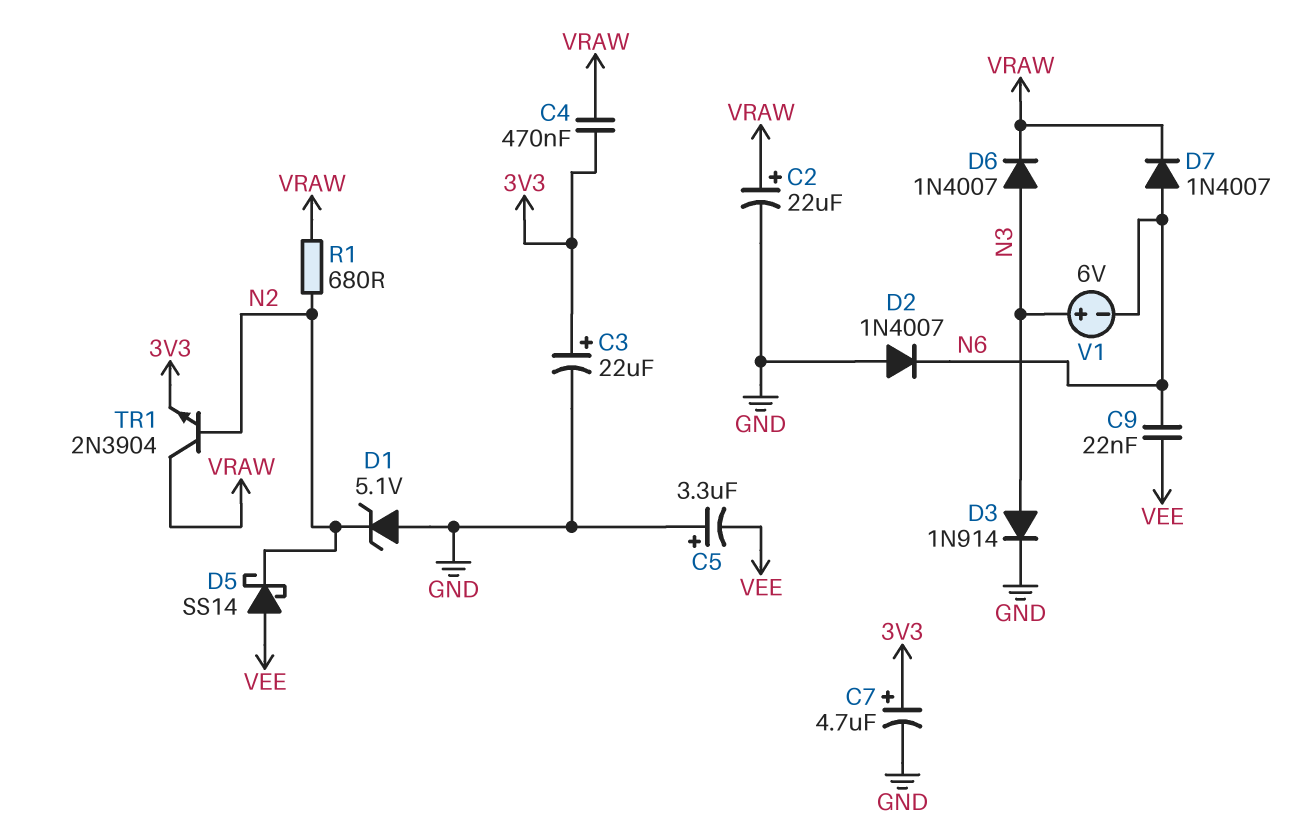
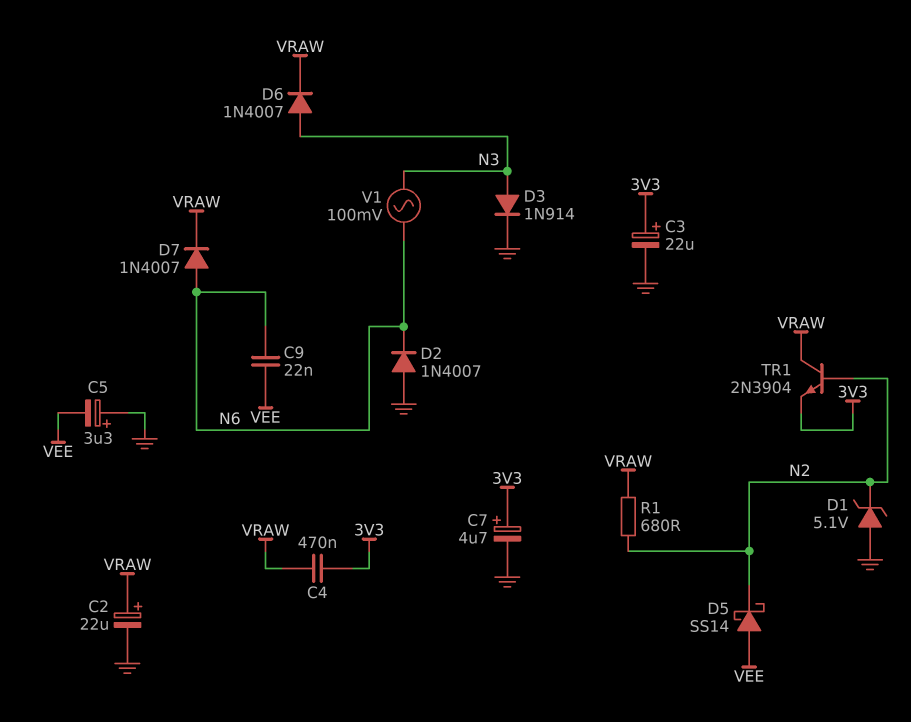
V1: 6V (plus N3, minus N6) -> AC 100mV (N3, N6)

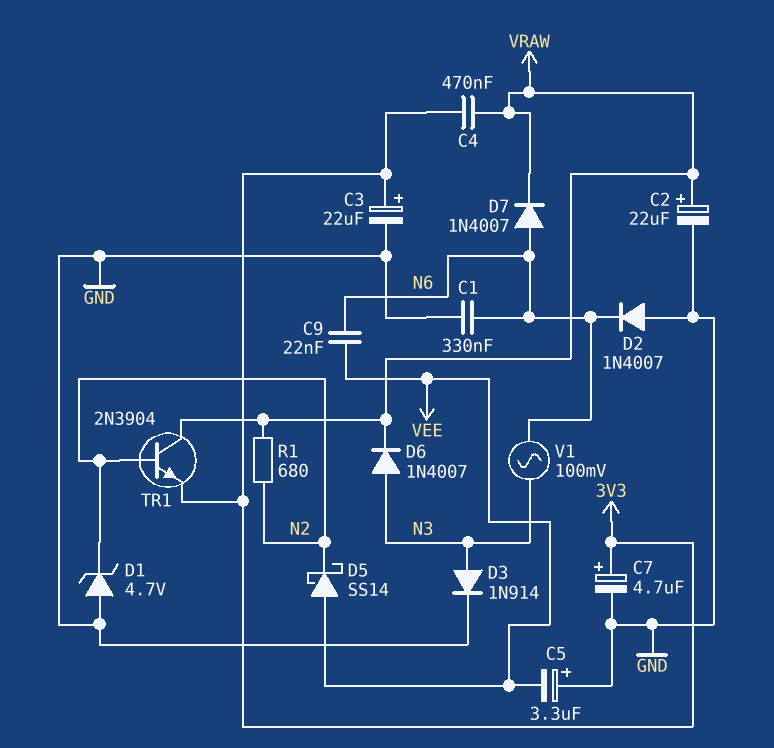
C1: none -> 330nF (GND, N6)
D1: zener 5.1V (A GND, K N2) -> zener 4.7V (A GND, K N2)

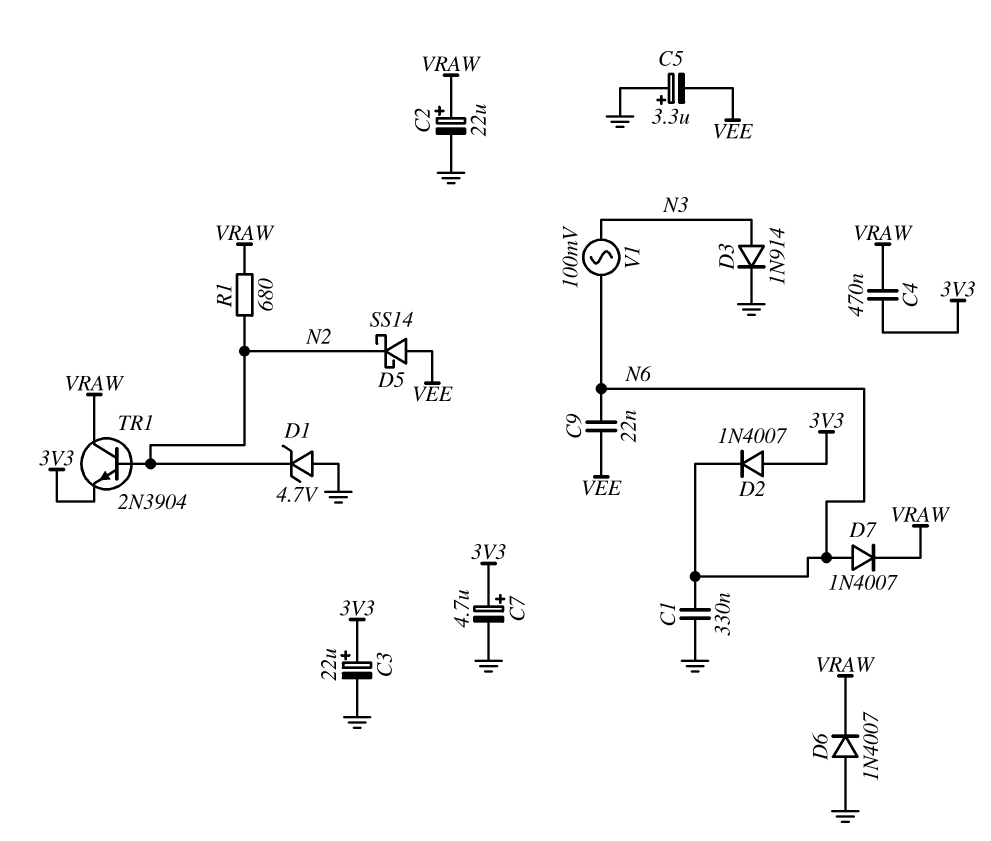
D2: diode 1N4007 (A GND, K N6) -> diode 1N4007 (A 3V3, K N6)
D6: diode 1N4007 (A N3, K VRAW) -> diode 1N4007 (A GND, K VRAW)

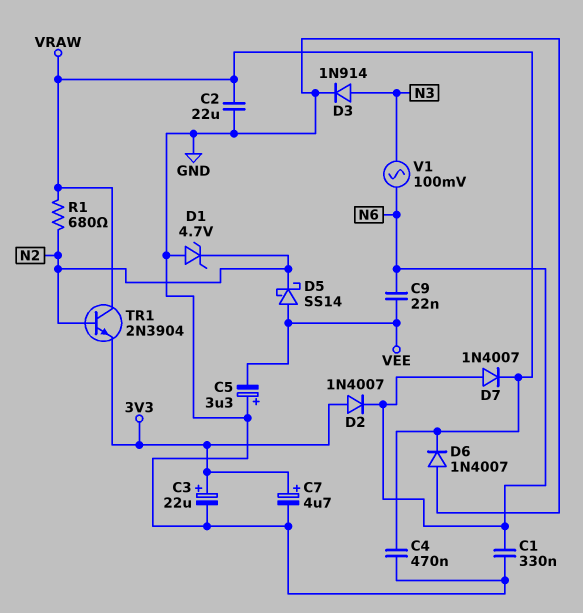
C2: 22uF (plus VRAW, minus GND) -> 22uF (GND, VRAW)
C4: 470nF (3V3, VRAW) -> 470nF (GND, VRAW)

